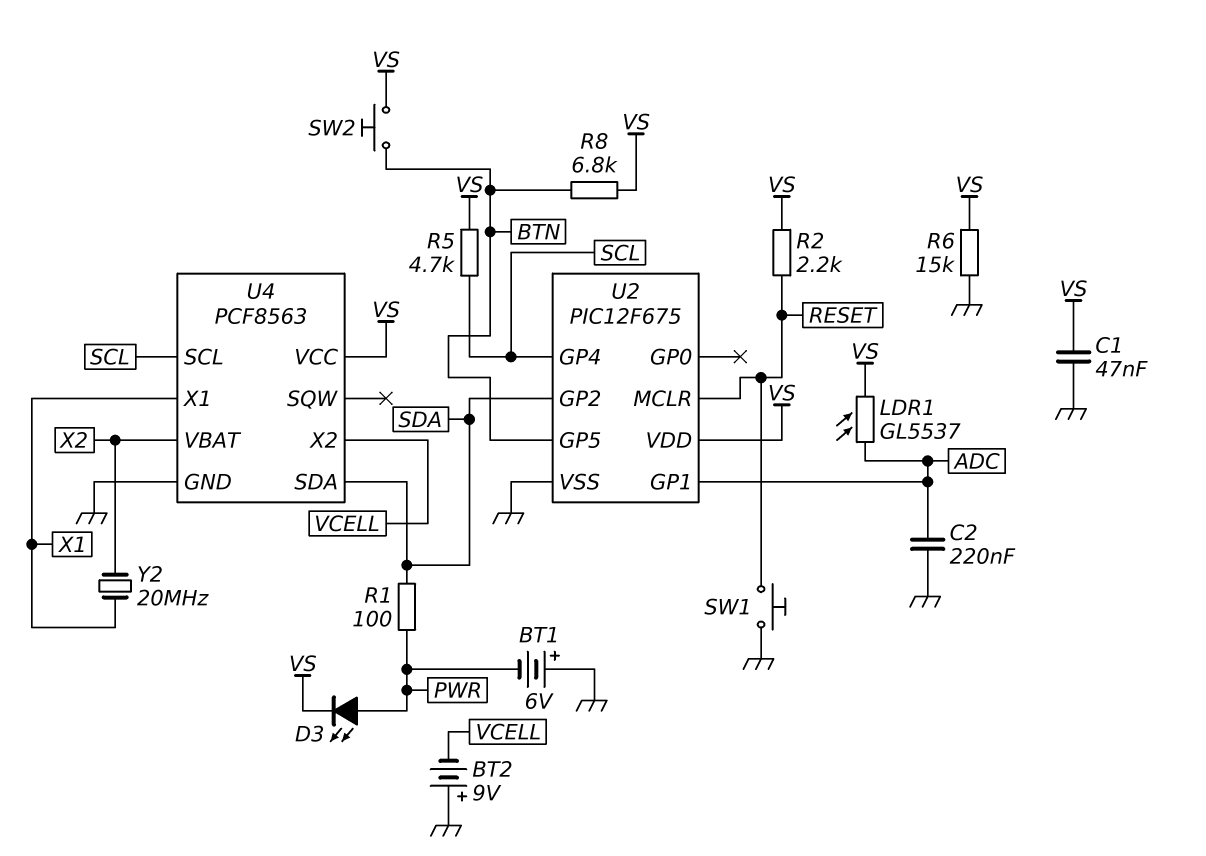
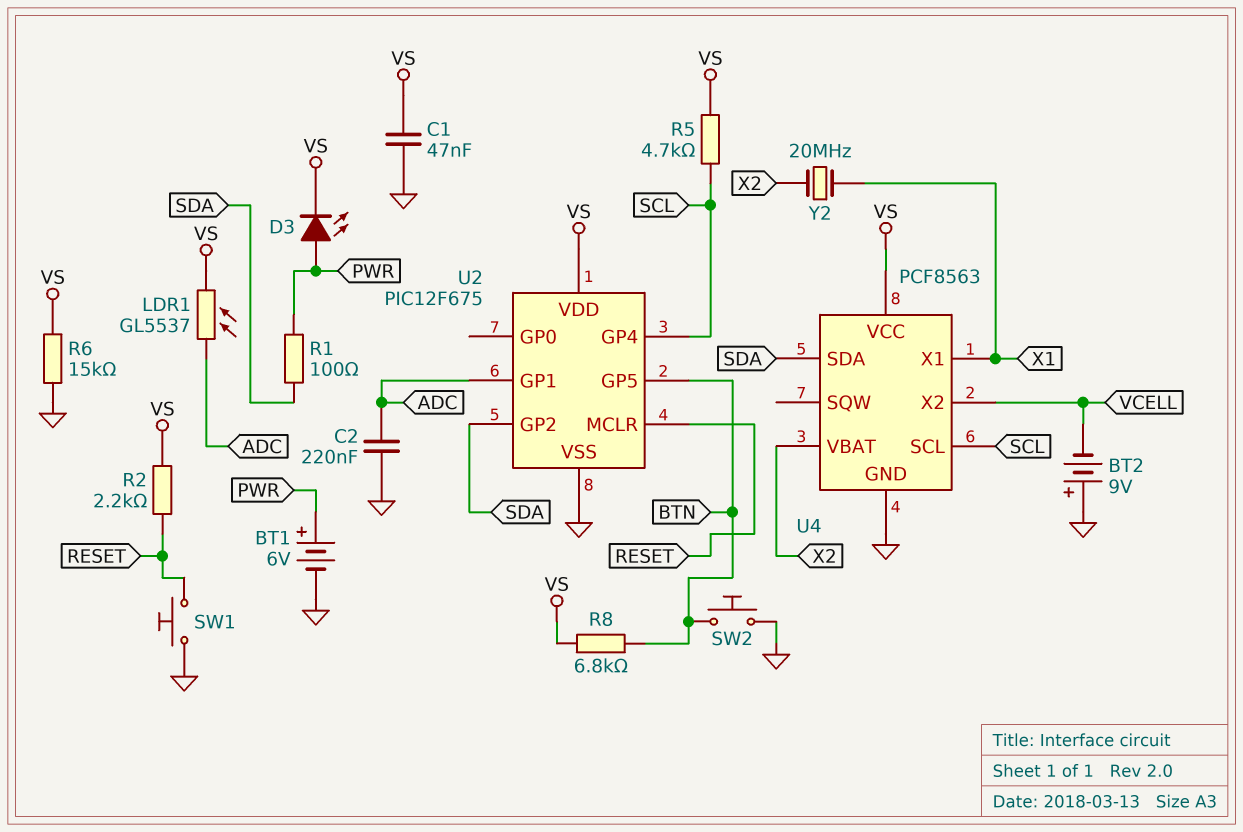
BT1: 6V (plus GND, minus PWR) -> 6V (plus PWR, minus GND)
SW2: button (BTN, VS) -> button (BTN, GND)

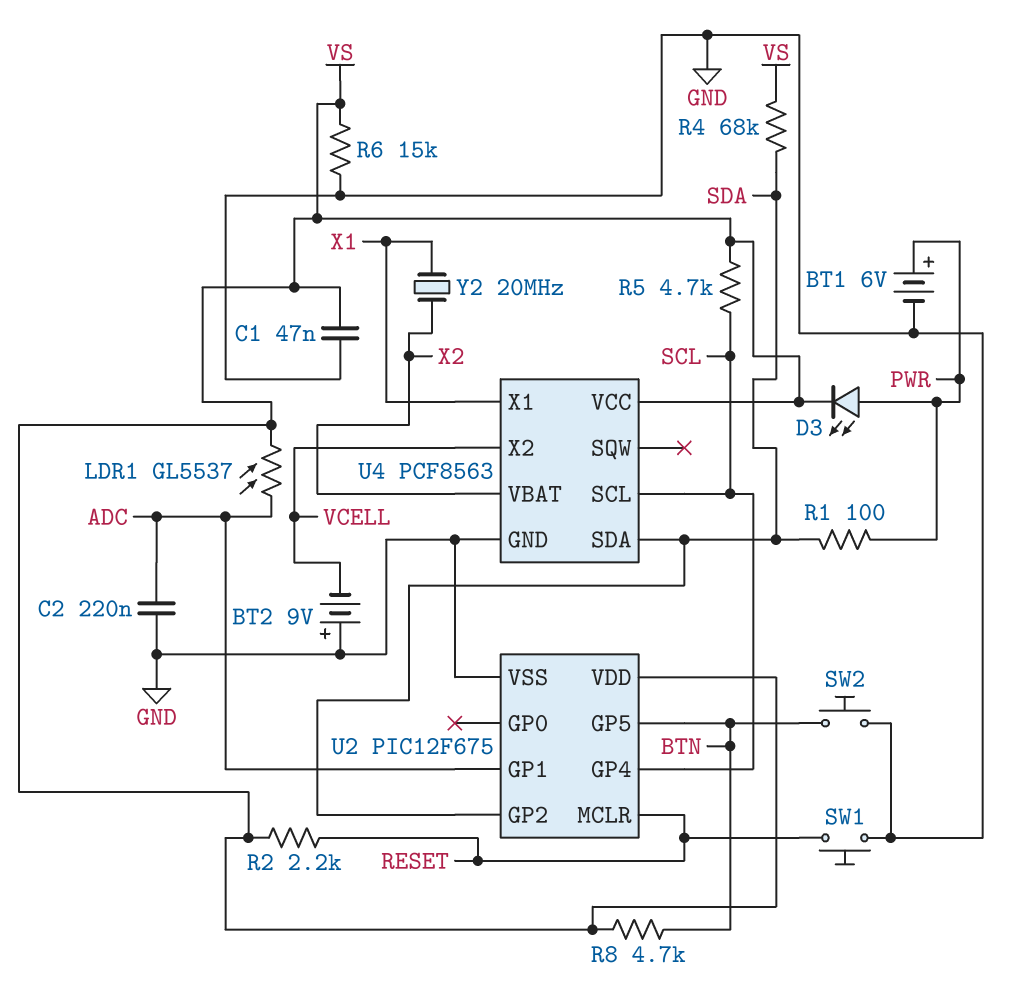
R4: none -> 68k (SDA, VS)
R8: 6.8k (BTN, VS) -> 4.7k (BTN, VS)

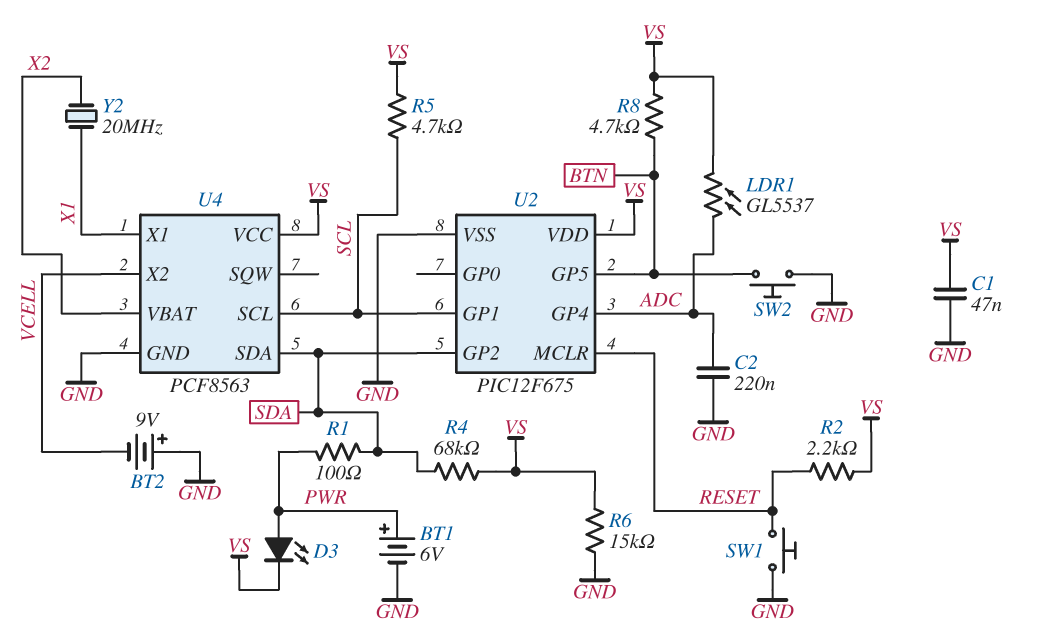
U2 pin GP1: ADC -> SCL
U2 pin GP4: SCL -> ADC

